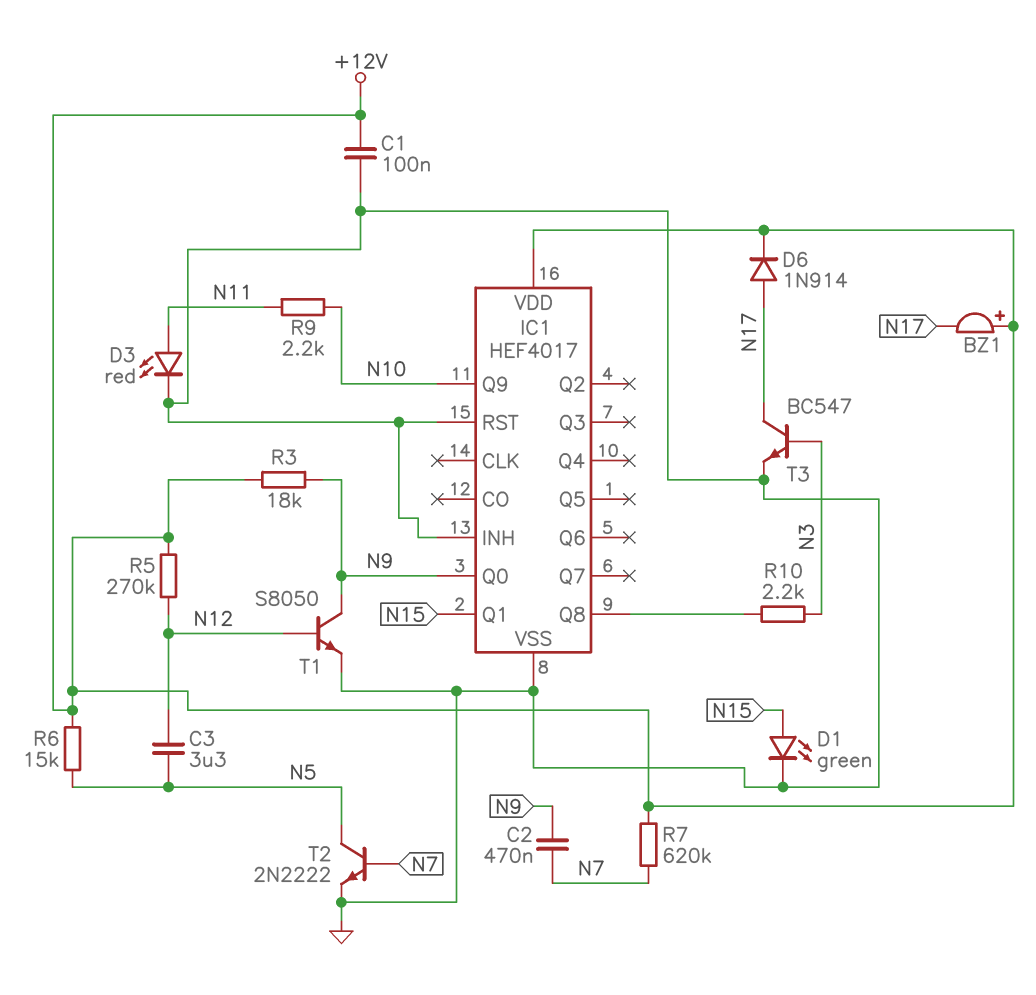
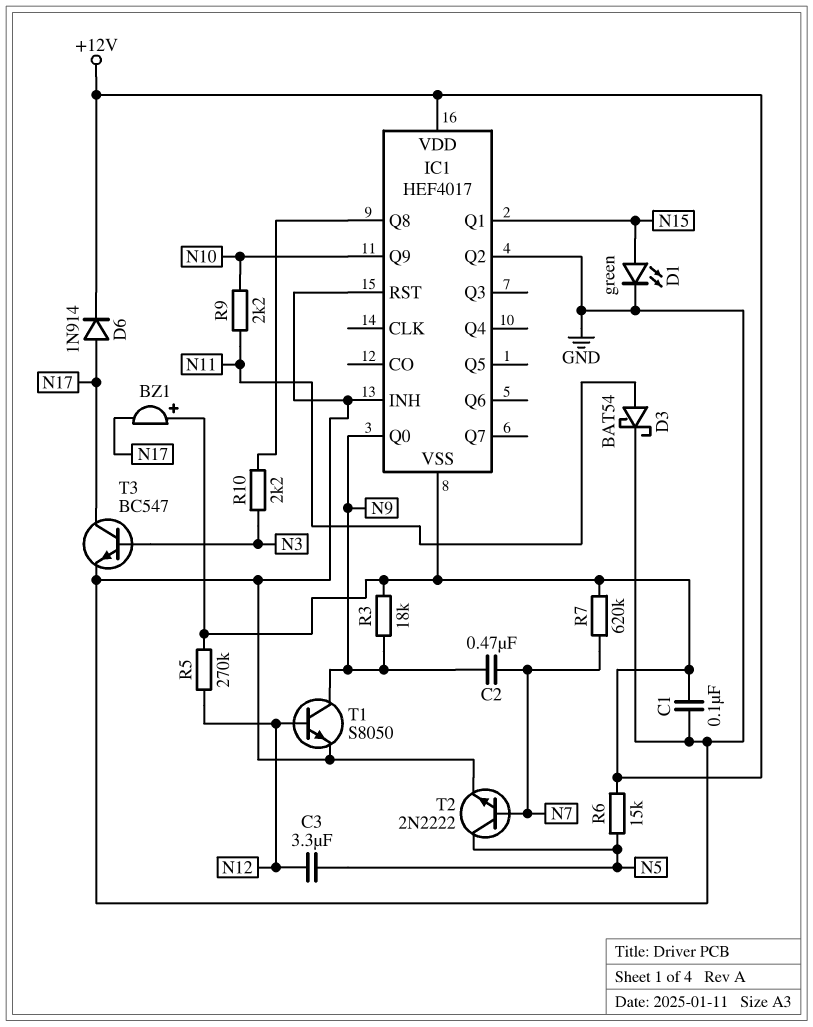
D3: LED red (A N11, K GND) -> schottky BAT54 (A N11, K GND)
IC1 pin Q2: none -> GND
IC1 pin VSS: GND -> +12V

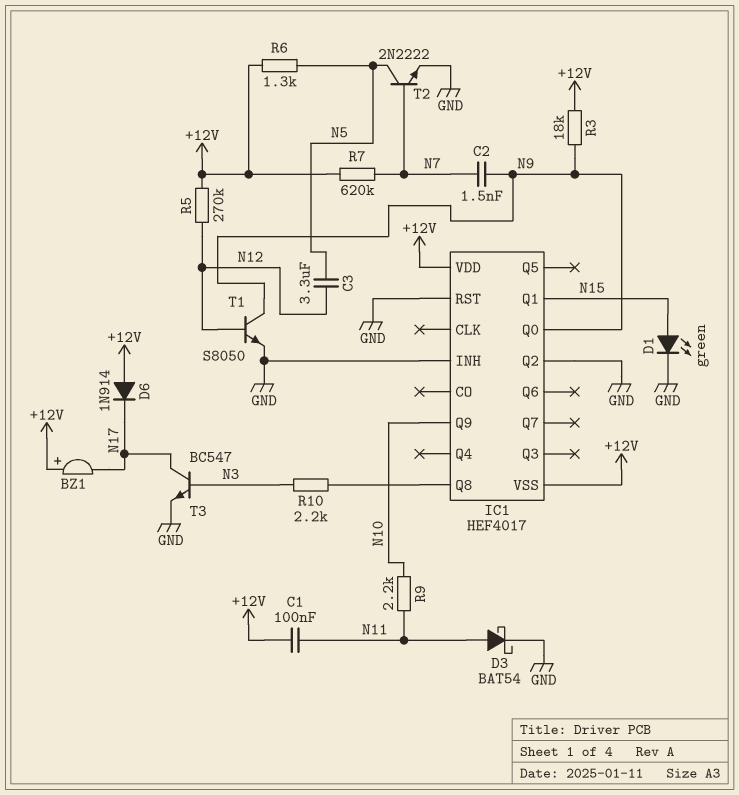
C1: 100nF (+12V, GND) -> 100nF (+12V, N11)
C2: 470nF (N7, N9) -> 1.5nF (N7, N9)
D6: diode 1N914 (A N17, K +12V) -> diode 1N914 (A +12V, K N17)
R6: 15k (+12V, N5) -> 1.3k (+12V, N5)

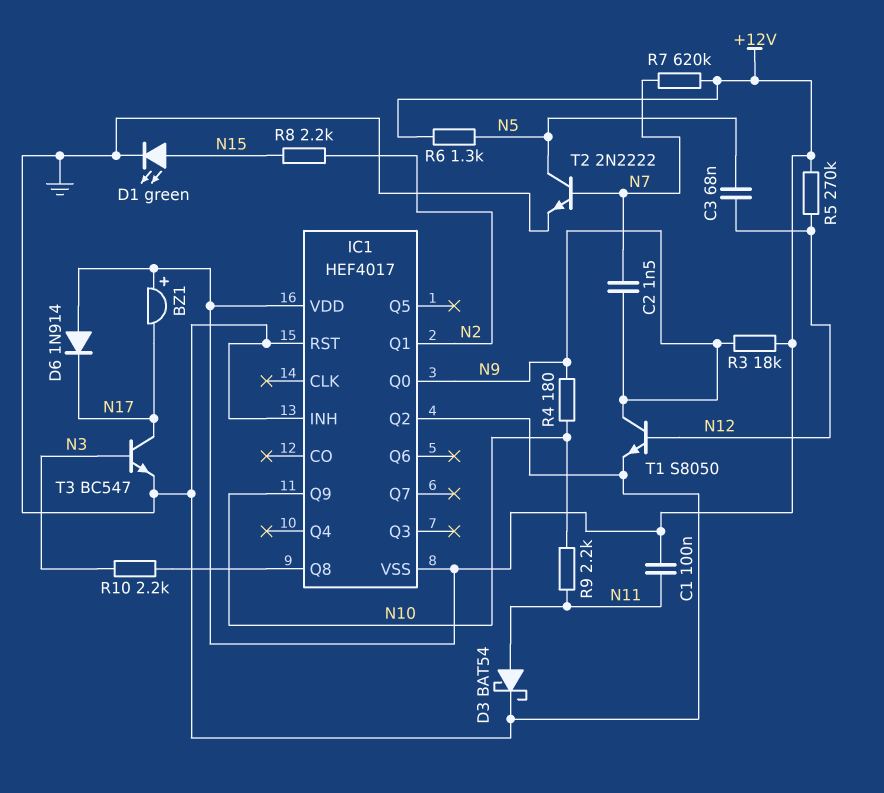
C3: 3.3uF (N5, N12) -> 68nF (N5, N12)
IC1 pin Q1: N15 -> N2
R4: none -> 180 (N9, N10)
R8: none -> 2.2k (N2, N15)

